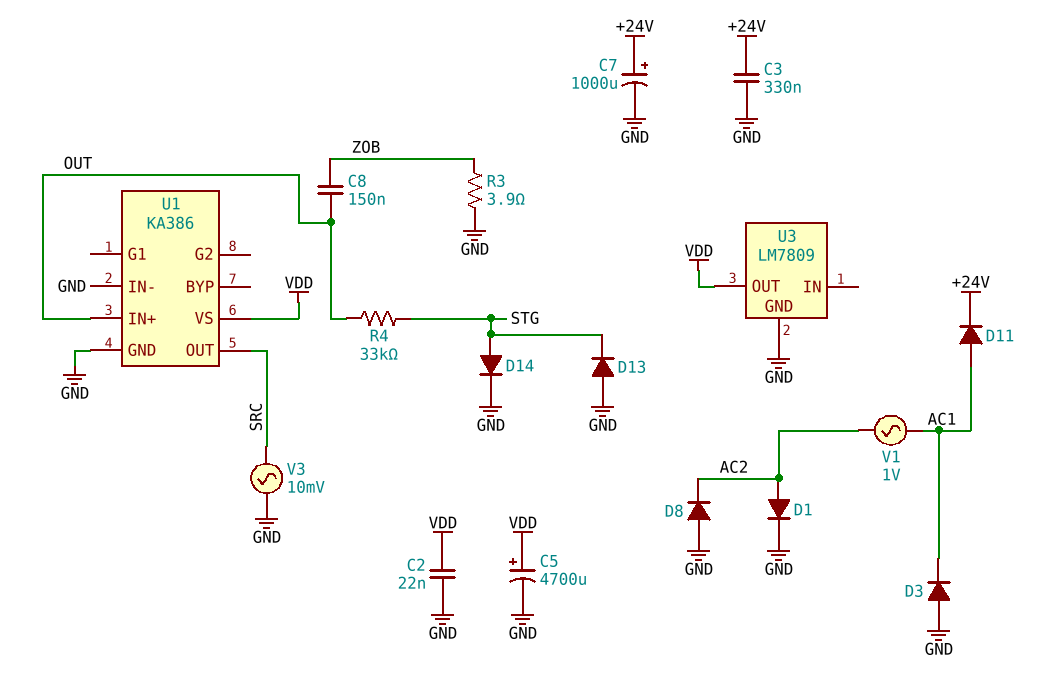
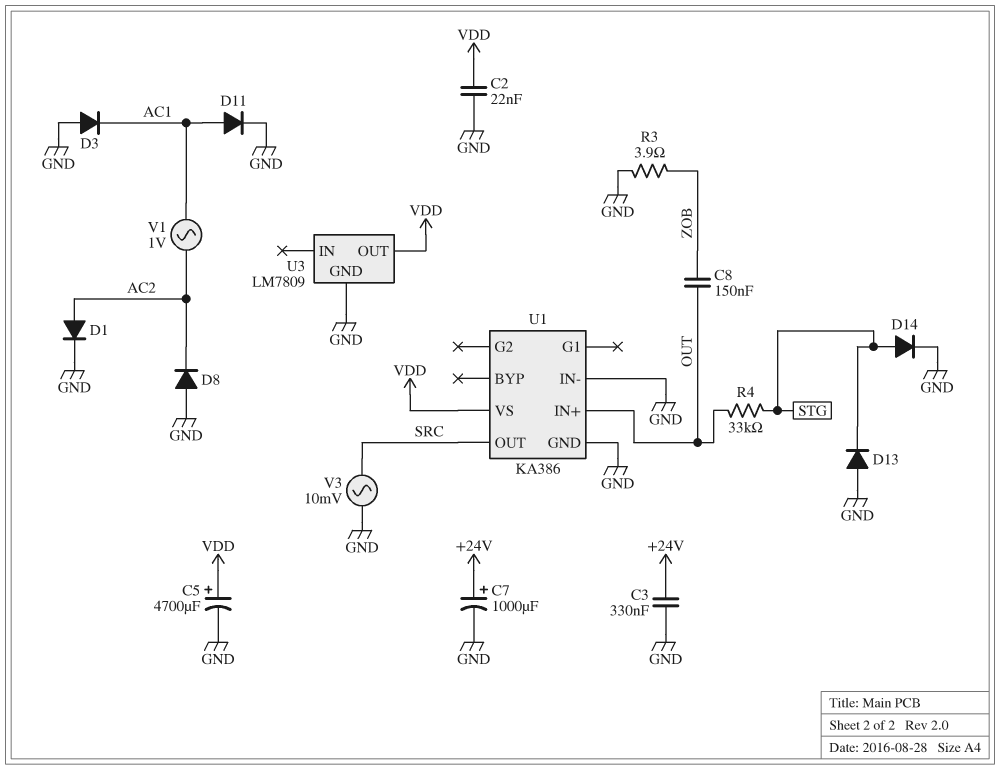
D11: diode (A AC1, K +24V) -> diode (A AC1, K GND)

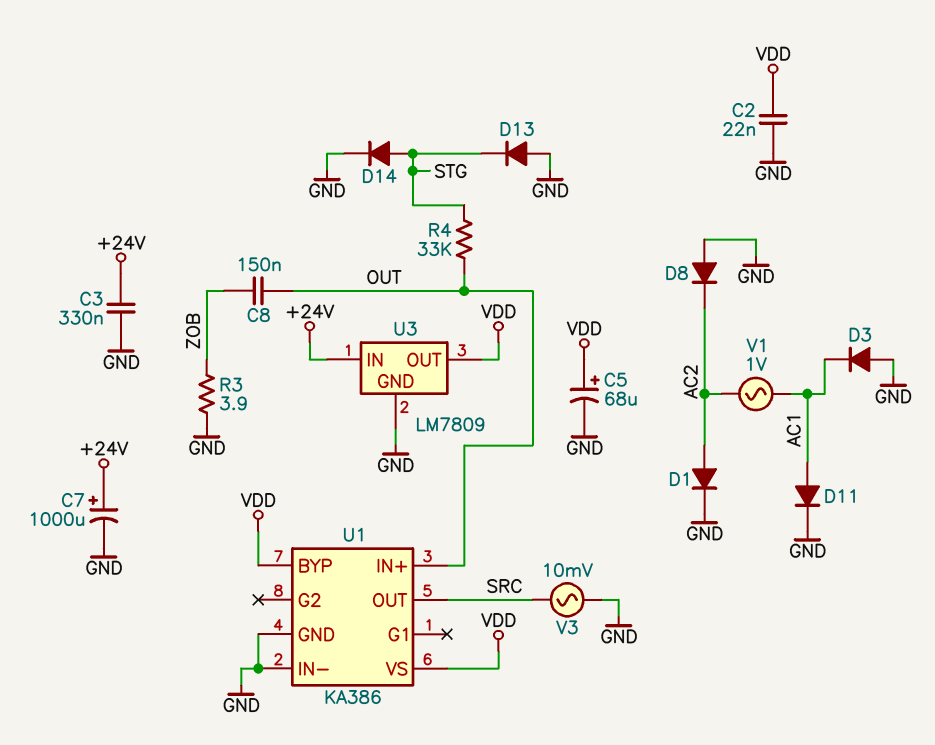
C5: 4700uF (plus VDD, minus GND) -> 68uF (plus VDD, minus GND)
U1 pin BYP: none -> VDD
U3 pin IN: none -> +24V

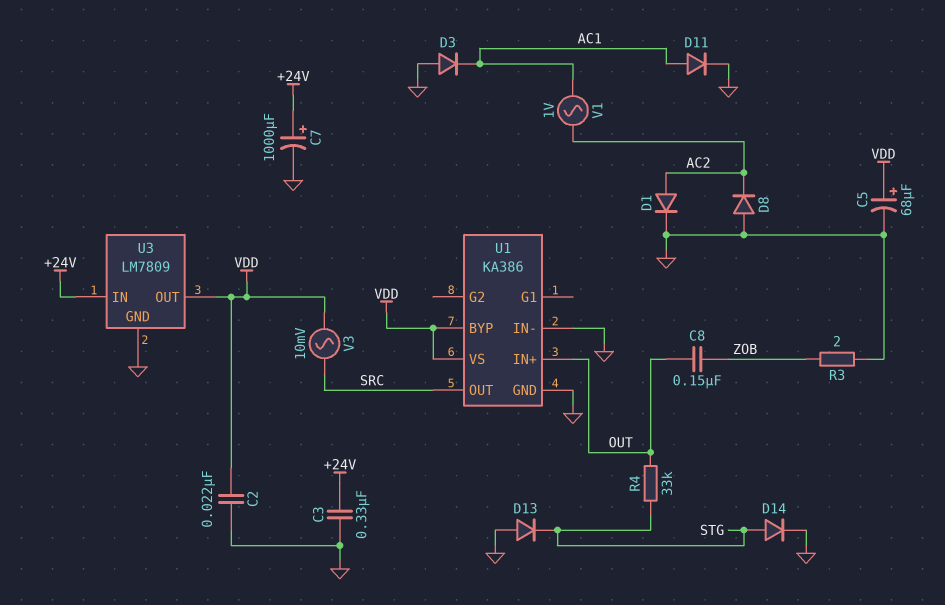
R3: 3.9 (GND, ZOB) -> 2 (GND, ZOB)
V3: AC 10mV (GND, SRC) -> AC 10mV (SRC, VDD)

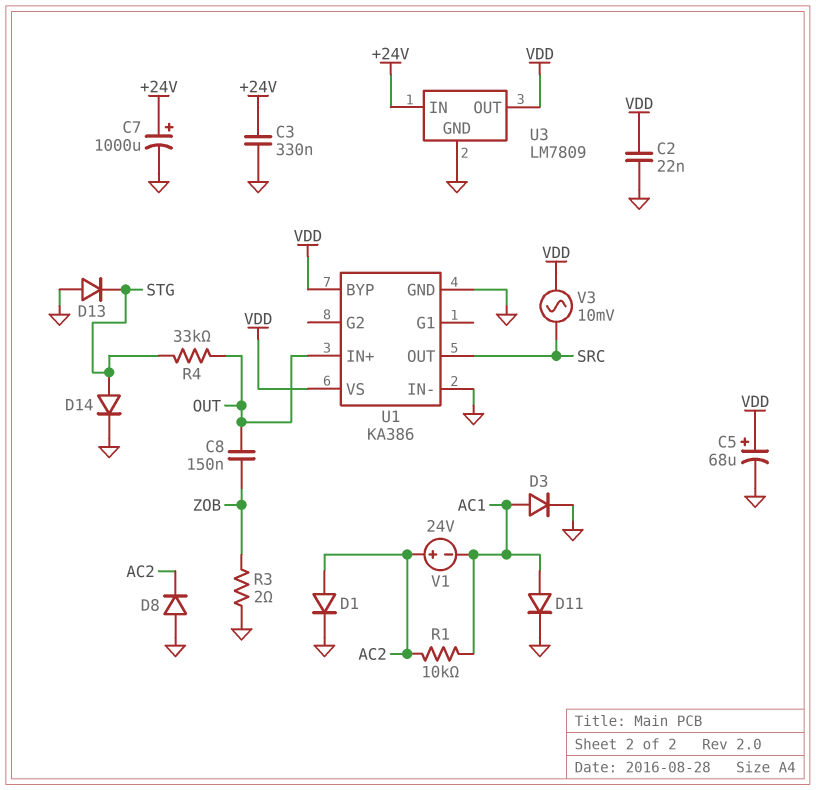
D3: diode (A GND, K AC1) -> diode (A AC1, K GND)
R1: none -> 10k (AC1, AC2)
V1: AC 1V (AC1, AC2) -> 24V (plus AC2, minus AC1)

